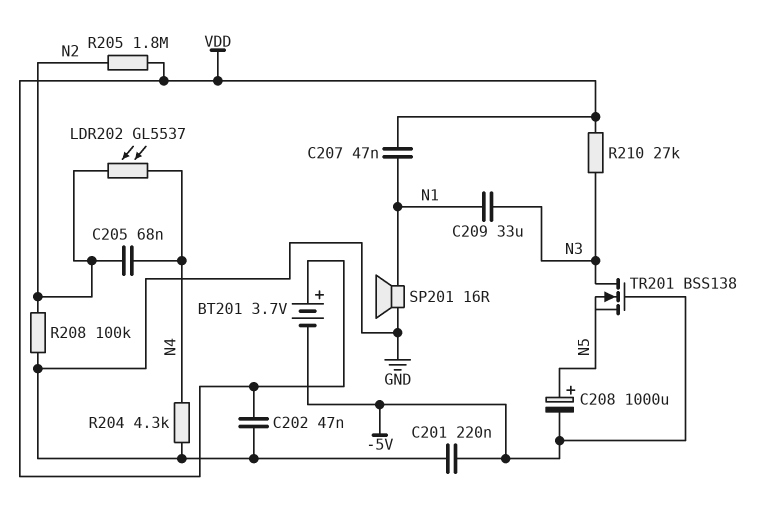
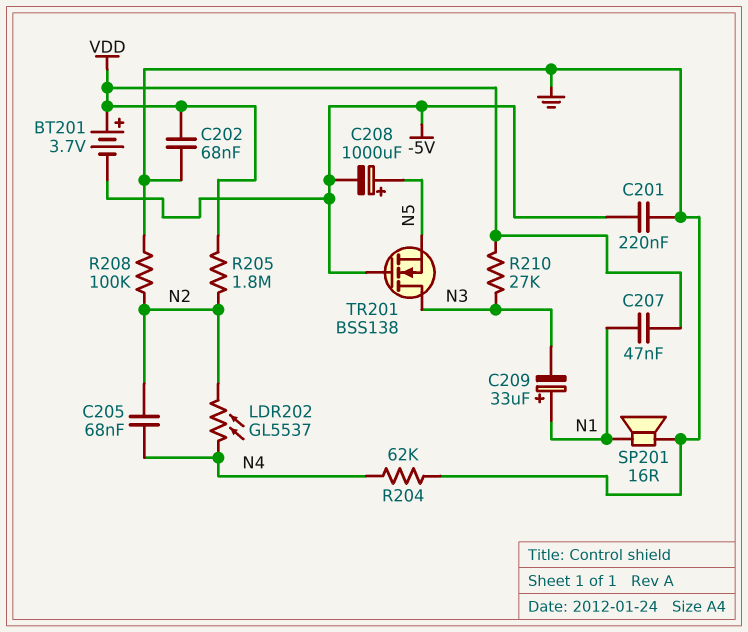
C202: 47nF (GND, VDD) -> 68nF (GND, VDD)
C209: 33uF (N1, N3) -> 33uF (plus N1, minus N3)
R204: 4.3k (GND, N4) -> 62k (GND, N4)

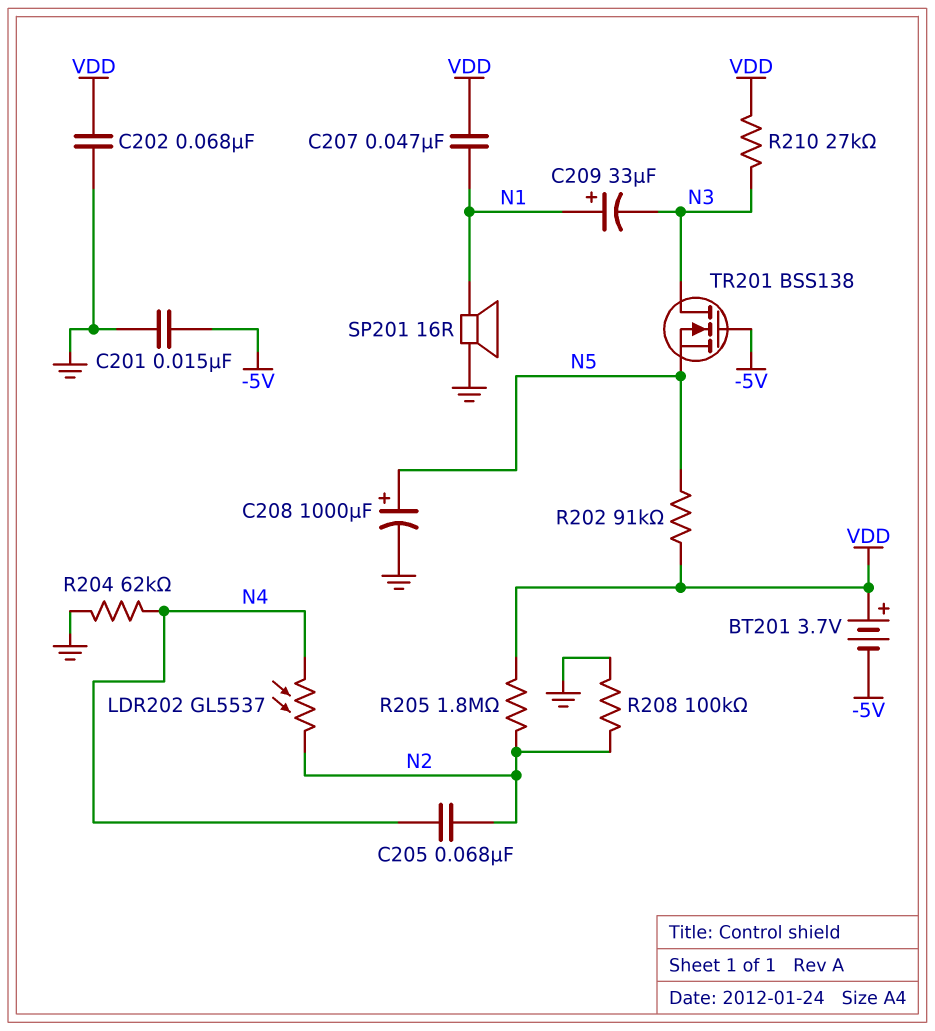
C201: 220nF (-5V, GND) -> 15nF (-5V, GND)
C208: 1000uF (plus N5, minus -5V) -> 1000uF (plus N5, minus GND)
R202: none -> 91k (N5, VDD)

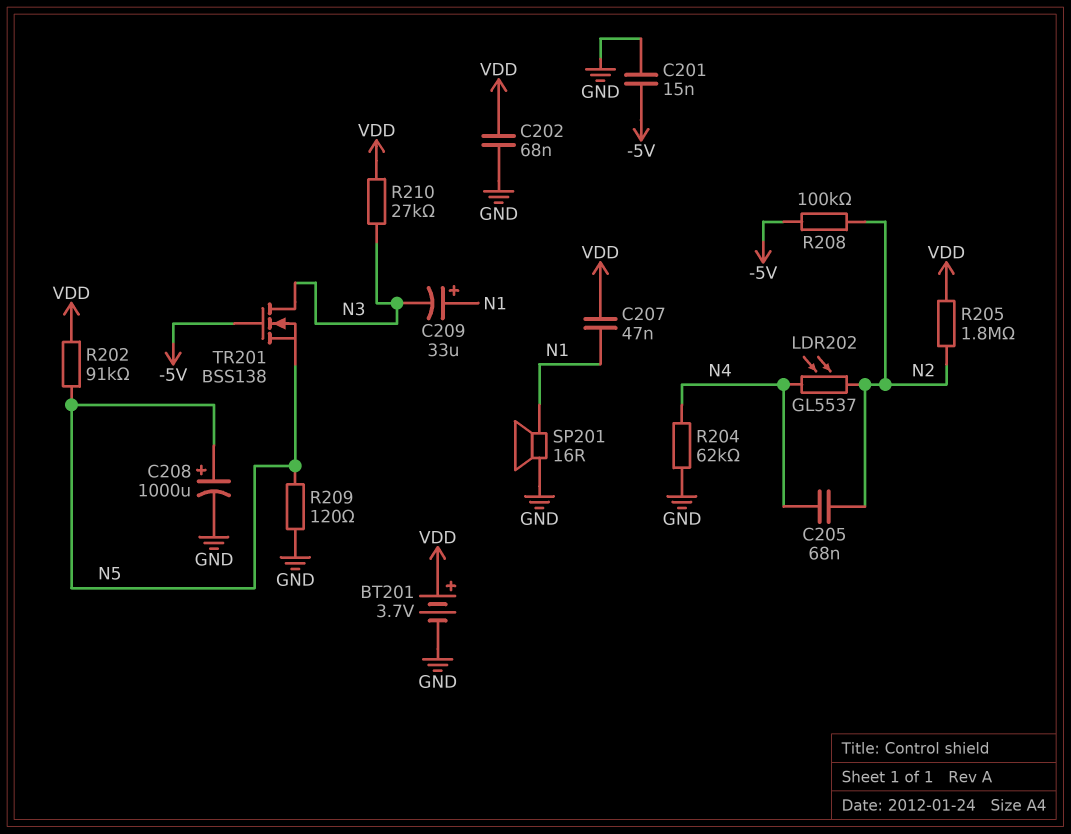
BT201: 3.7V (plus VDD, minus -5V) -> 3.7V (plus VDD, minus GND)
R208: 100k (GND, N2) -> 100k (-5V, N2)
R209: none -> 120 (GND, N5)

